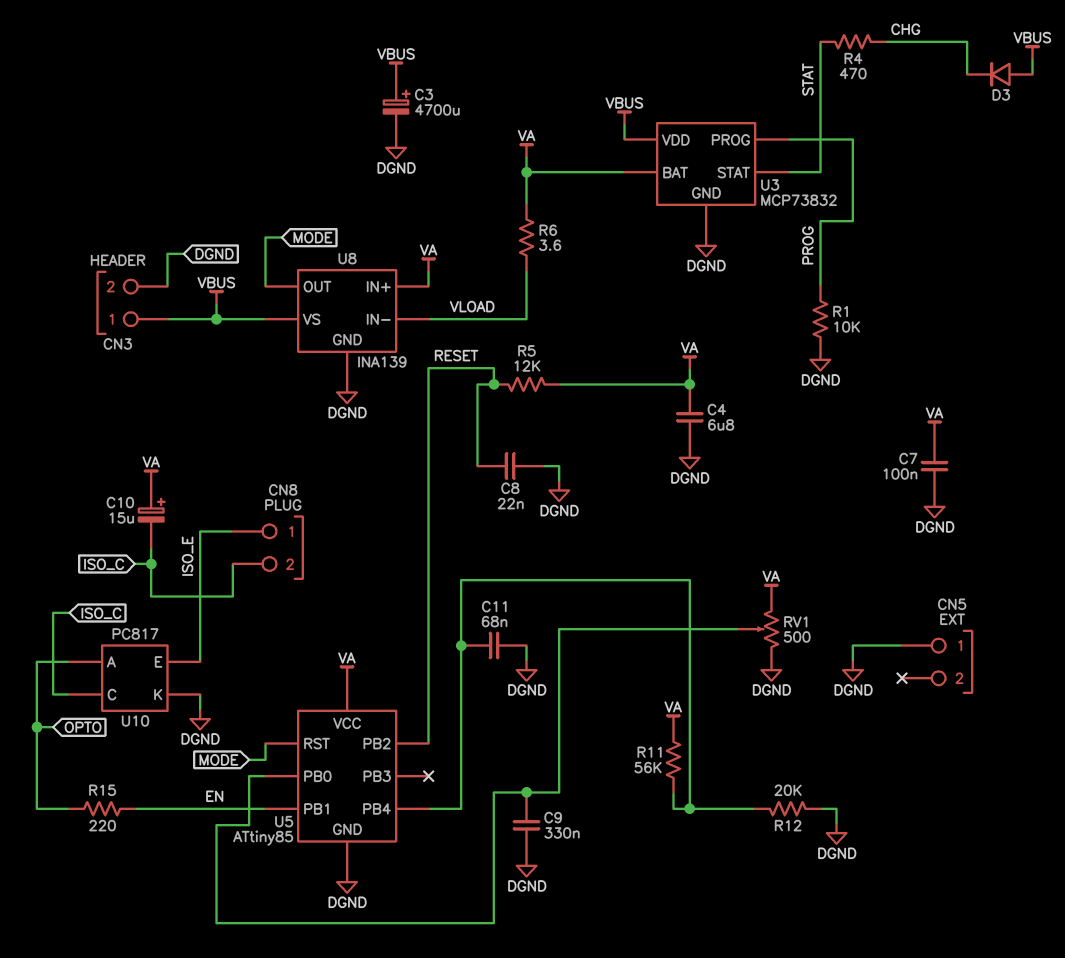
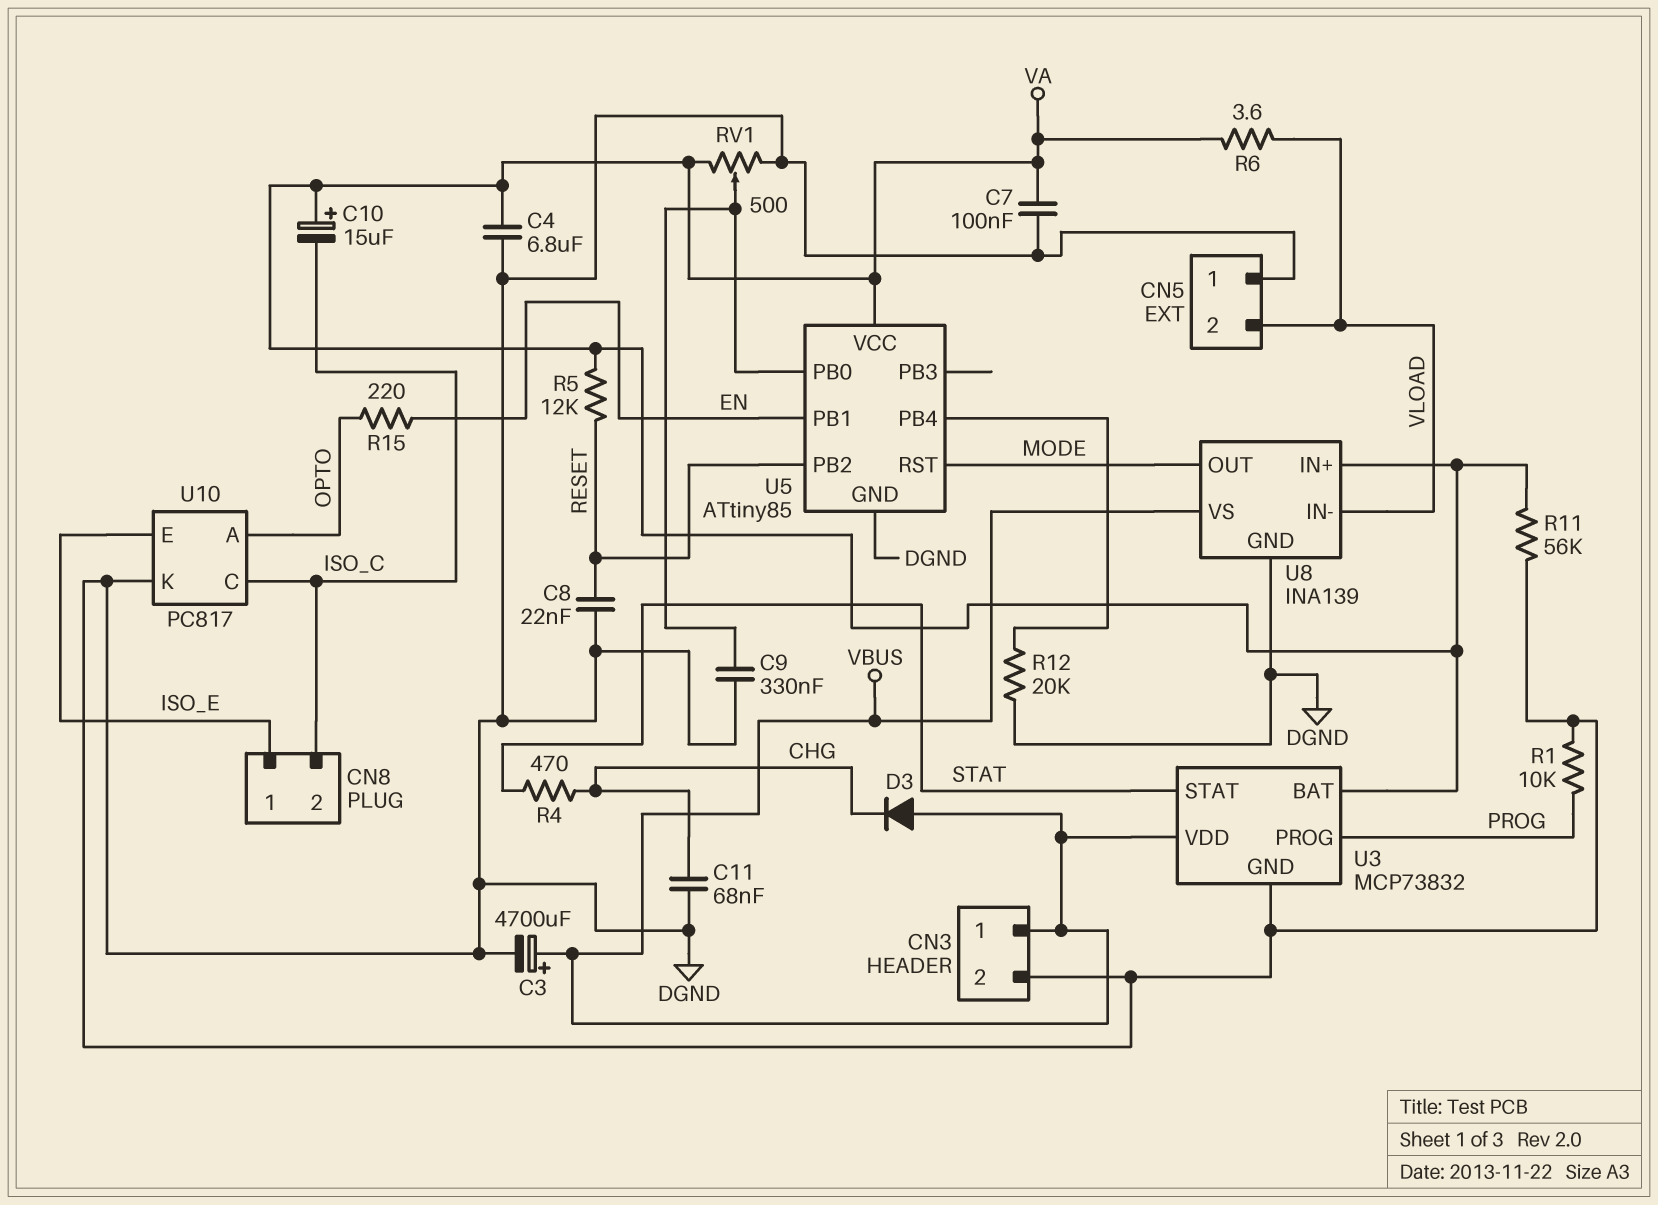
C11: 68nF (DGND, U5/PB4) -> 68nF (CHG, DGND)
CN5 pin 2: none -> VLOAD
R11: 56k (U5/PB4, VA) -> 56k (DGND, VA)

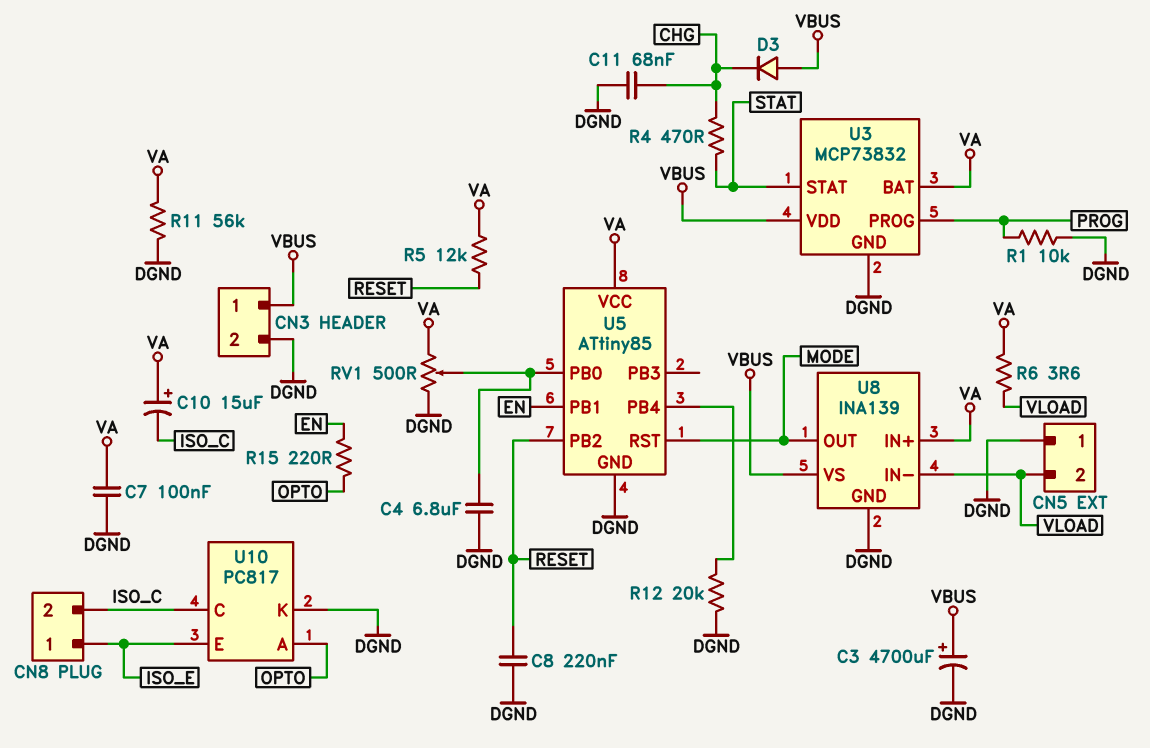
C4: 6.8uF (DGND, VA) -> 6.8uF (DGND, U5/PB0)
C8: 22nF (DGND, RESET) -> 220nF (DGND, RESET)
C9: 330nF (DGND, U5/PB0) -> none

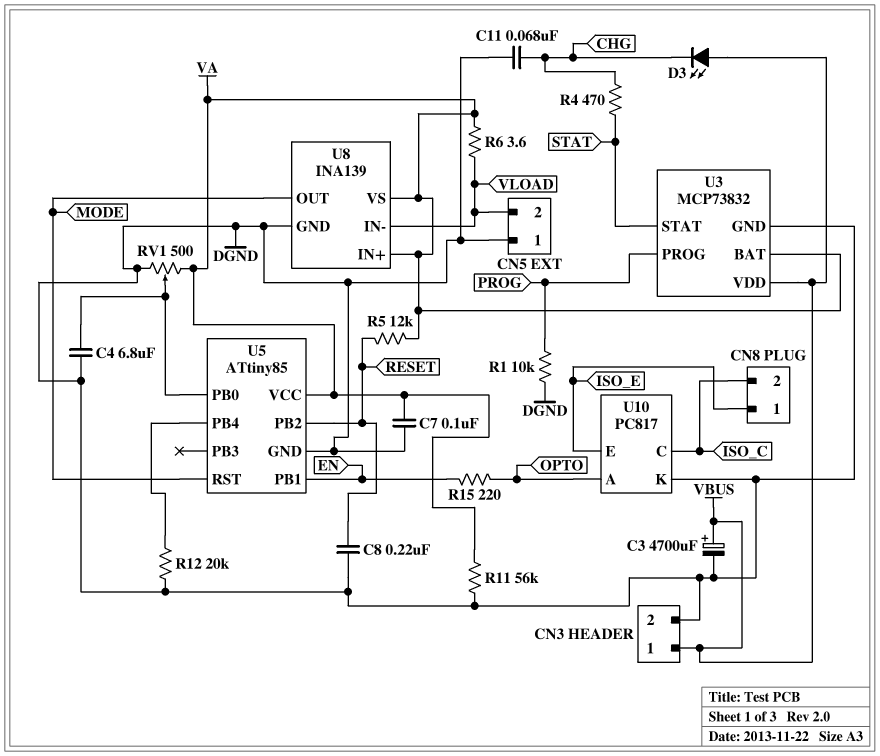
C10: 15uF (plus VA, minus ISO_C) -> none
D3: diode (A VBUS, K CHG) -> LED (A VBUS, K CHG)
U8 pin VS: VBUS -> VA

